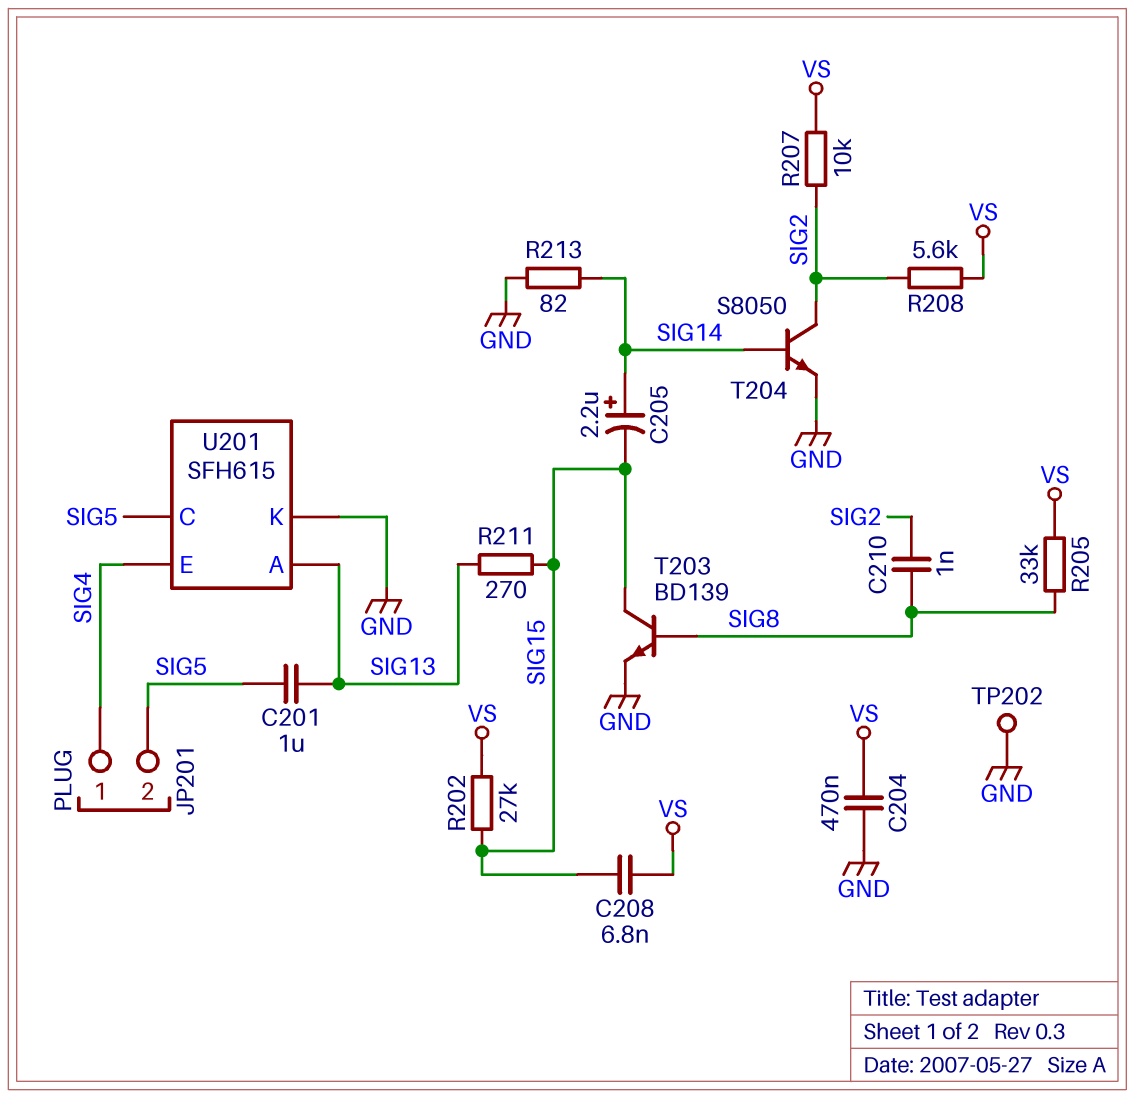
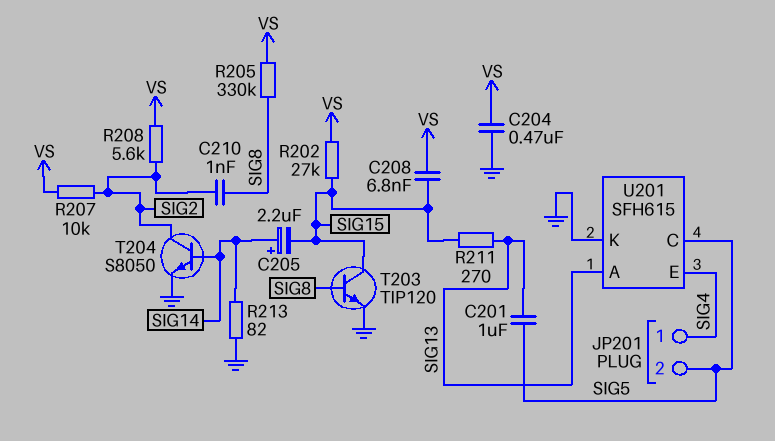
R205: 33k (SIG8, VS) -> 330k (SIG8, VS)
T203: NPN BD139 (B SIG8, C SIG15, E GND) -> NPN TIP120 (B SIG8, C SIG15, E GND)
TP202: test point (GND) -> none

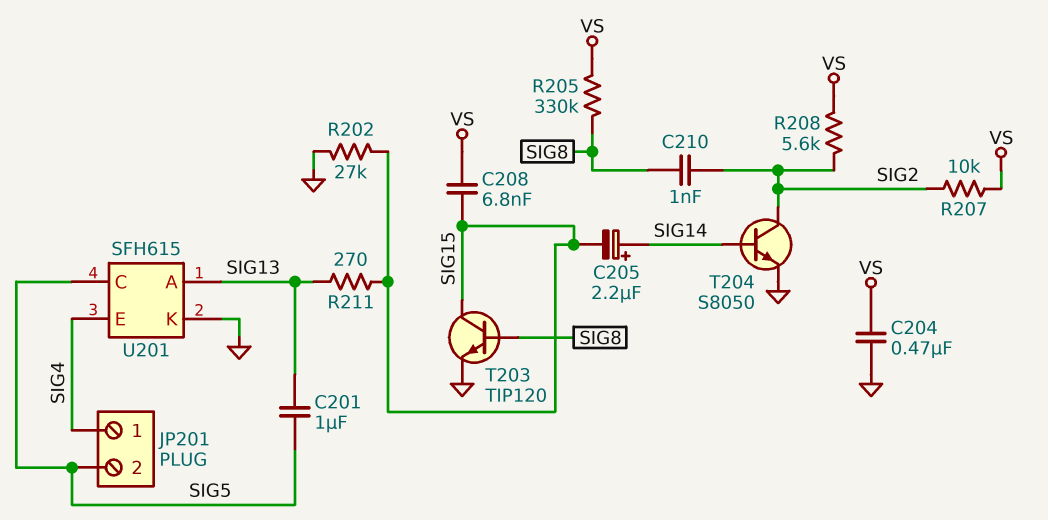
R202: 27k (SIG15, VS) -> 27k (GND, SIG15)
R213: 82 (GND, SIG14) -> none

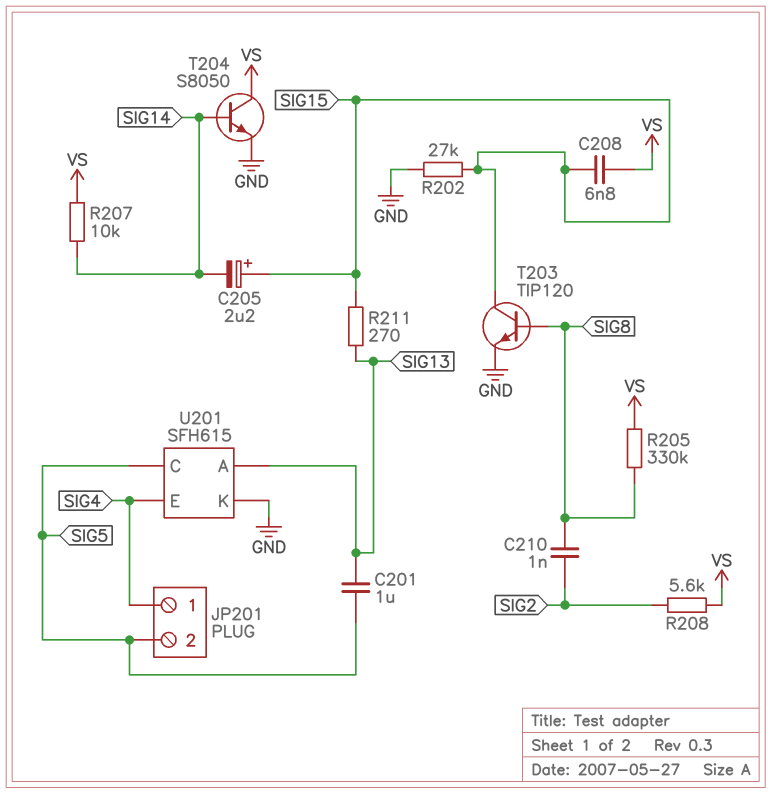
C204: 470nF (GND, VS) -> none
C205: 2.2uF (plus SIG14, minus SIG15) -> 2.2uF (plus SIG15, minus SIG14)
R207: 10k (SIG2, VS) -> 10k (SIG14, VS)
T204: NPN S8050 (B SIG14, C SIG2, E GND) -> NPN S8050 (B SIG14, C VS, E GND)

